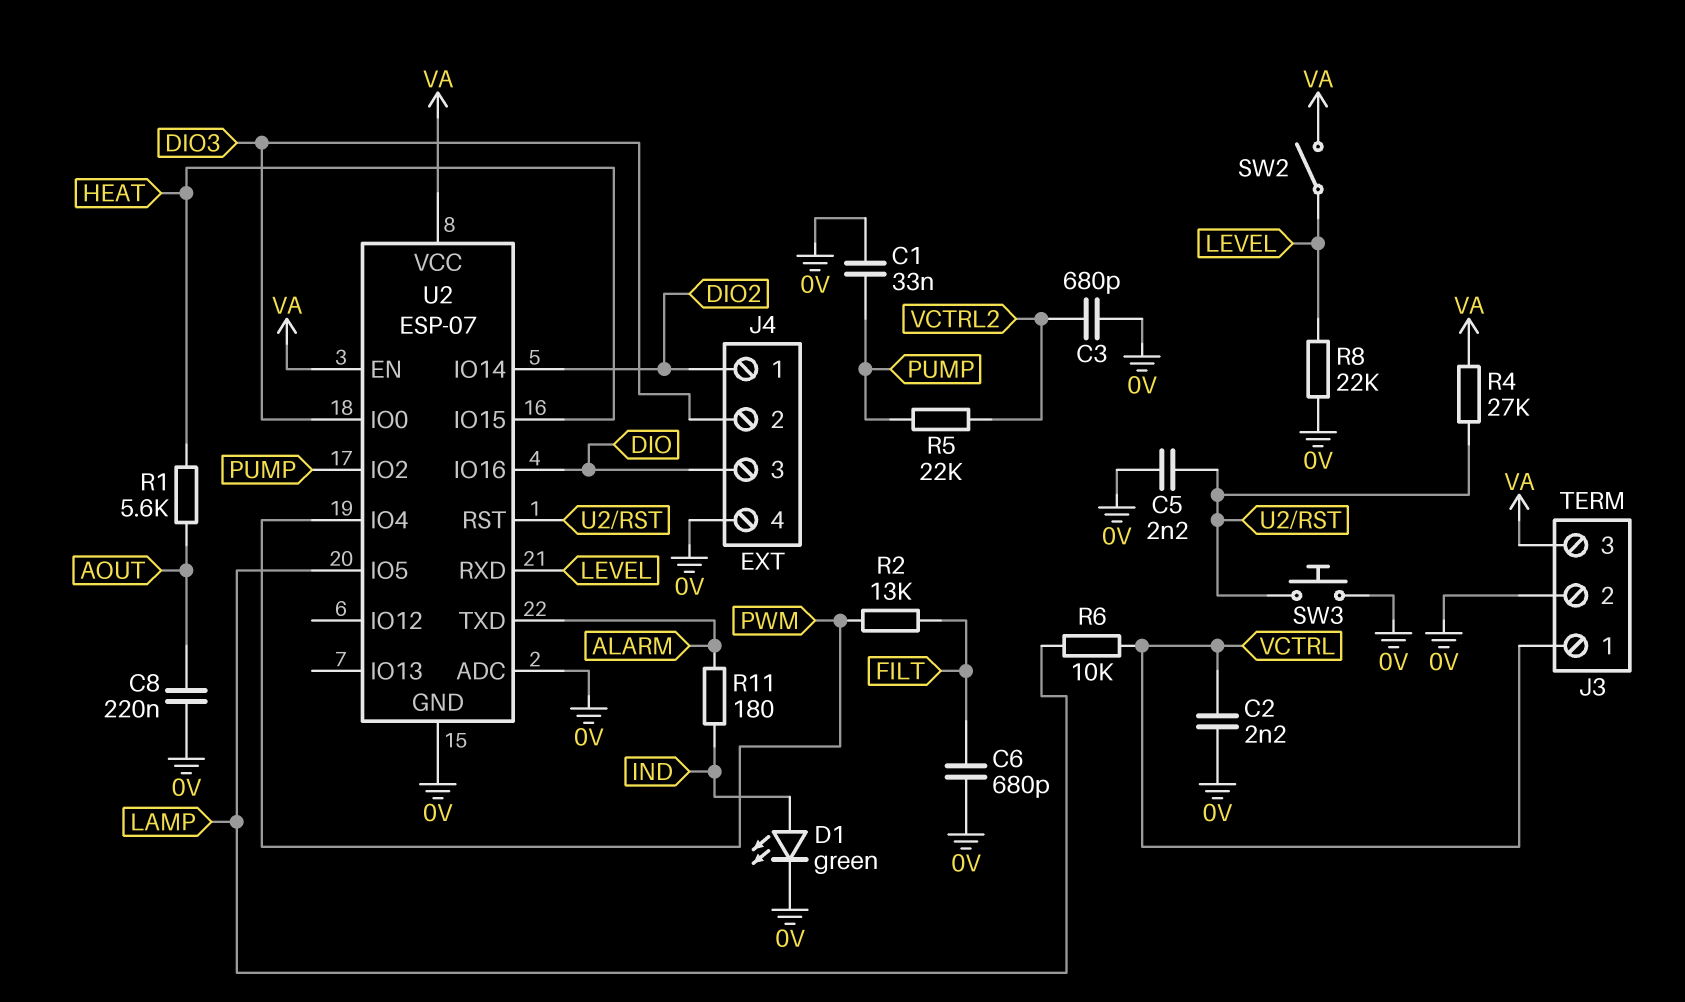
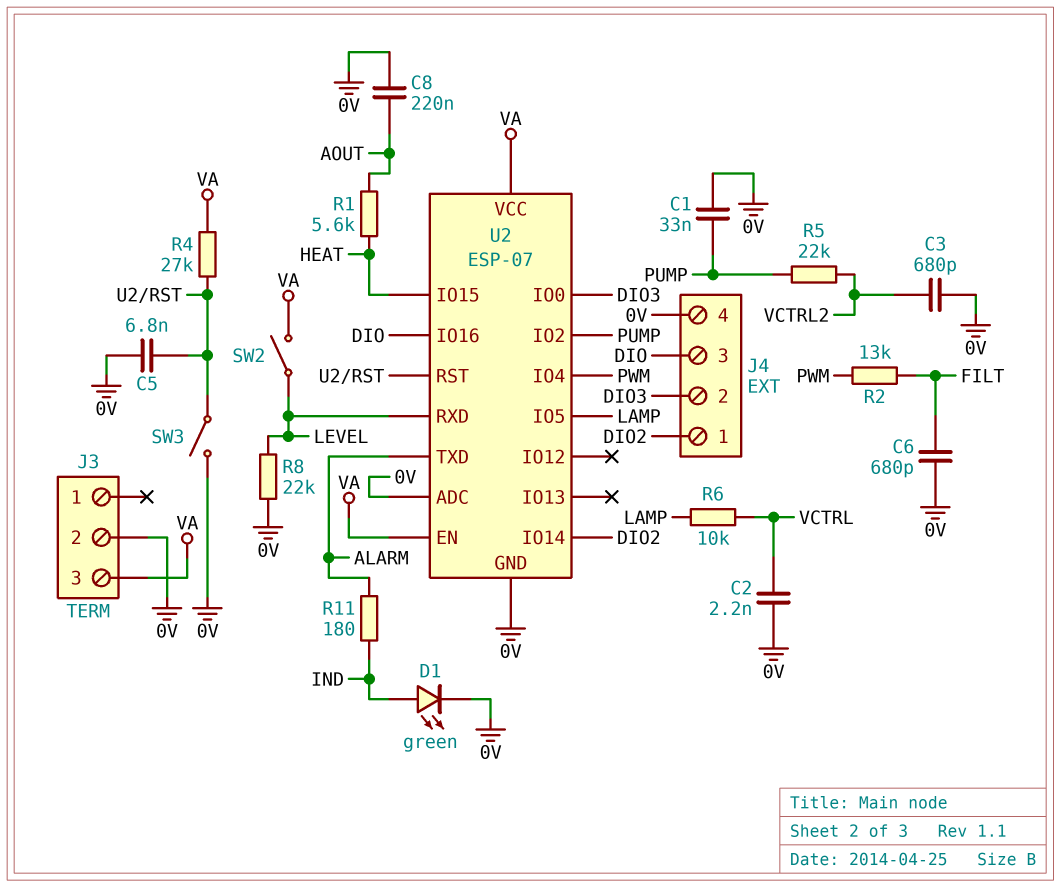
C5: 2.2nF (0V, U2/RST) -> 6.8nF (0V, U2/RST)
J3 pin 1: VCTRL -> none
SW3: button (0V, U2/RST) -> switch (0V, U2/RST)

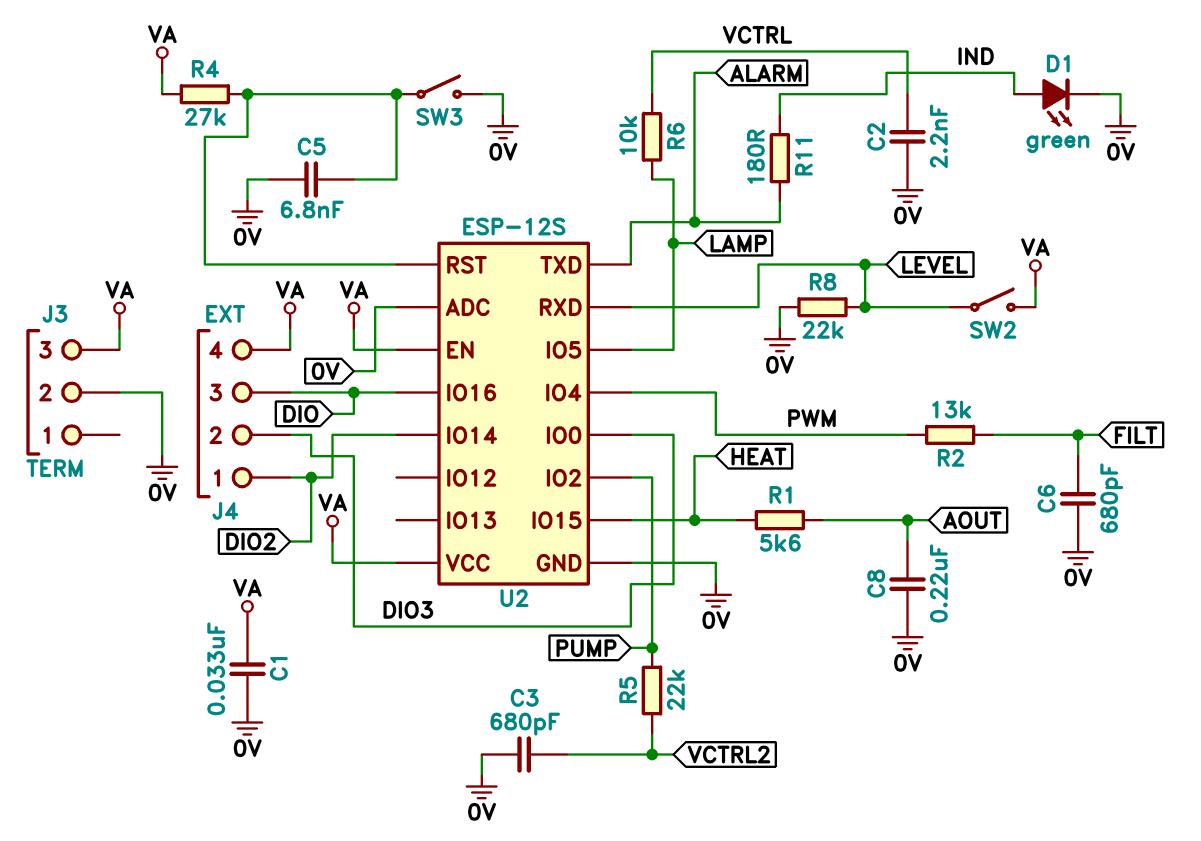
C1: 33nF (0V, PUMP) -> 33nF (0V, VA)
J4 pin 4: 0V -> VA
U2: ESP-07 -> ESP-12S

